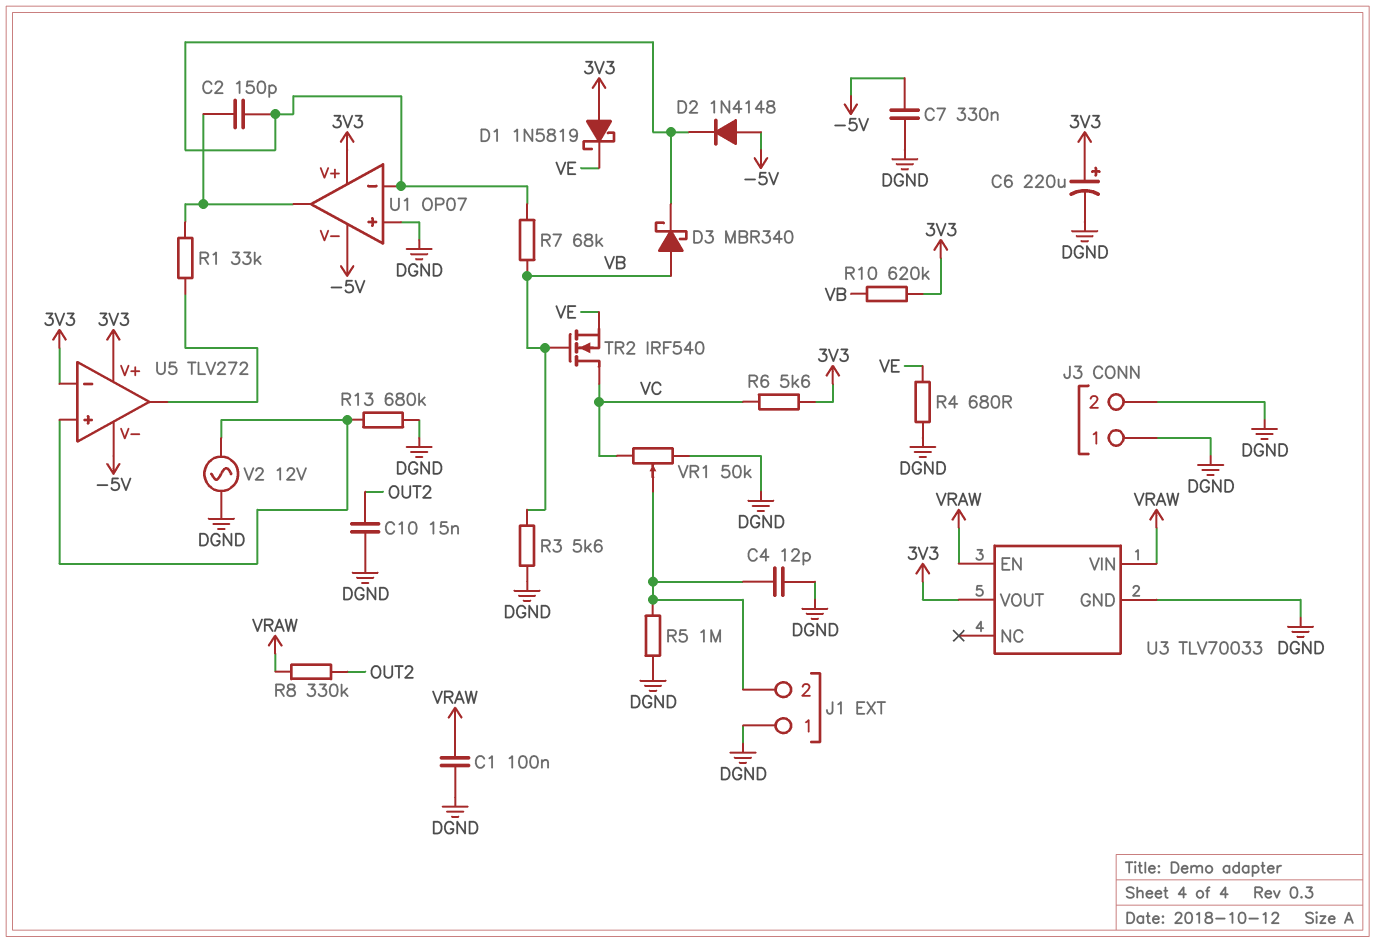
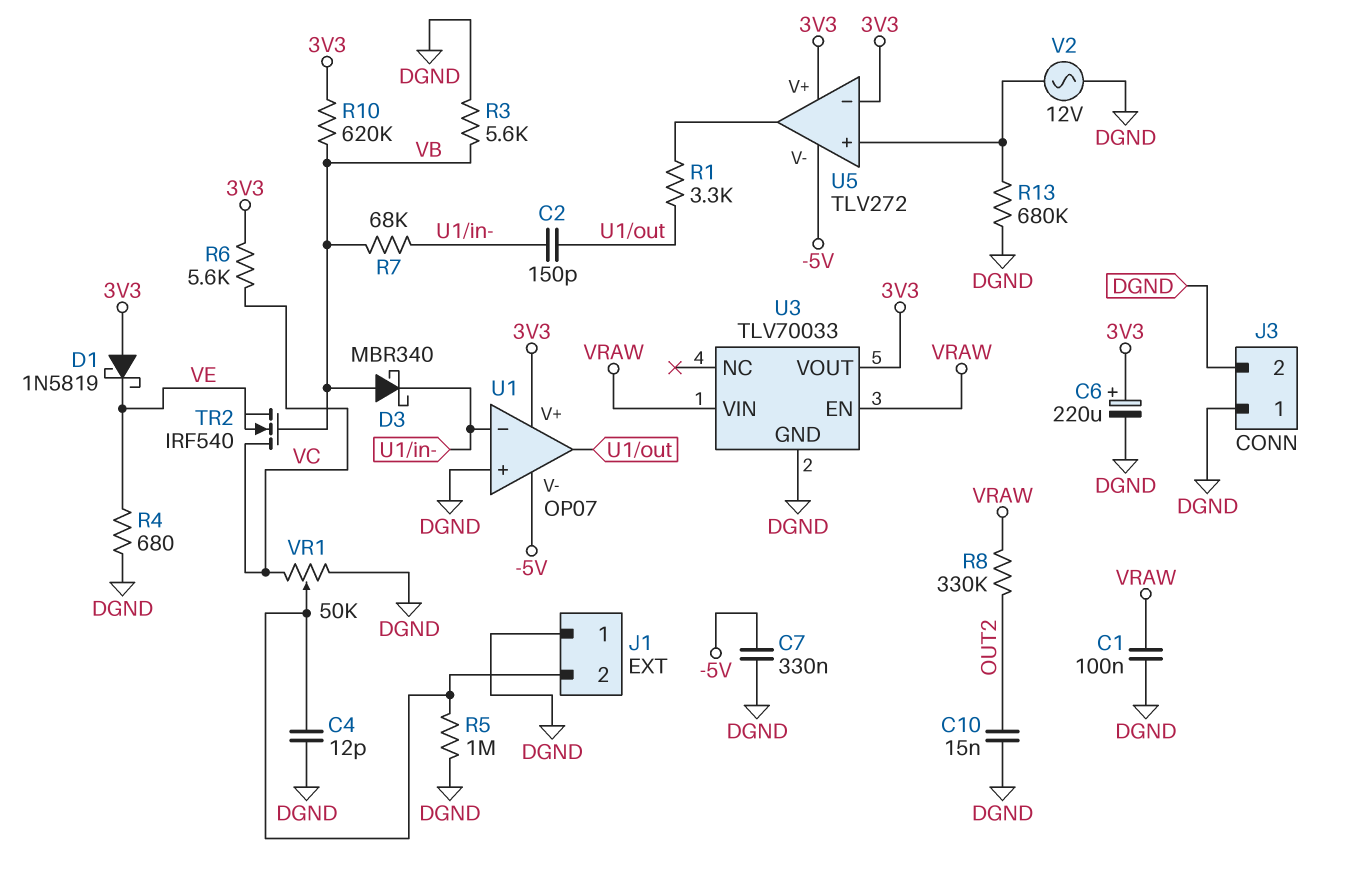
D2: diode 1N4148 (A -5V, K U1/in-) -> none
R1: 33k (U1/out, U5/out) -> 3.3k (U1/out, U5/out)

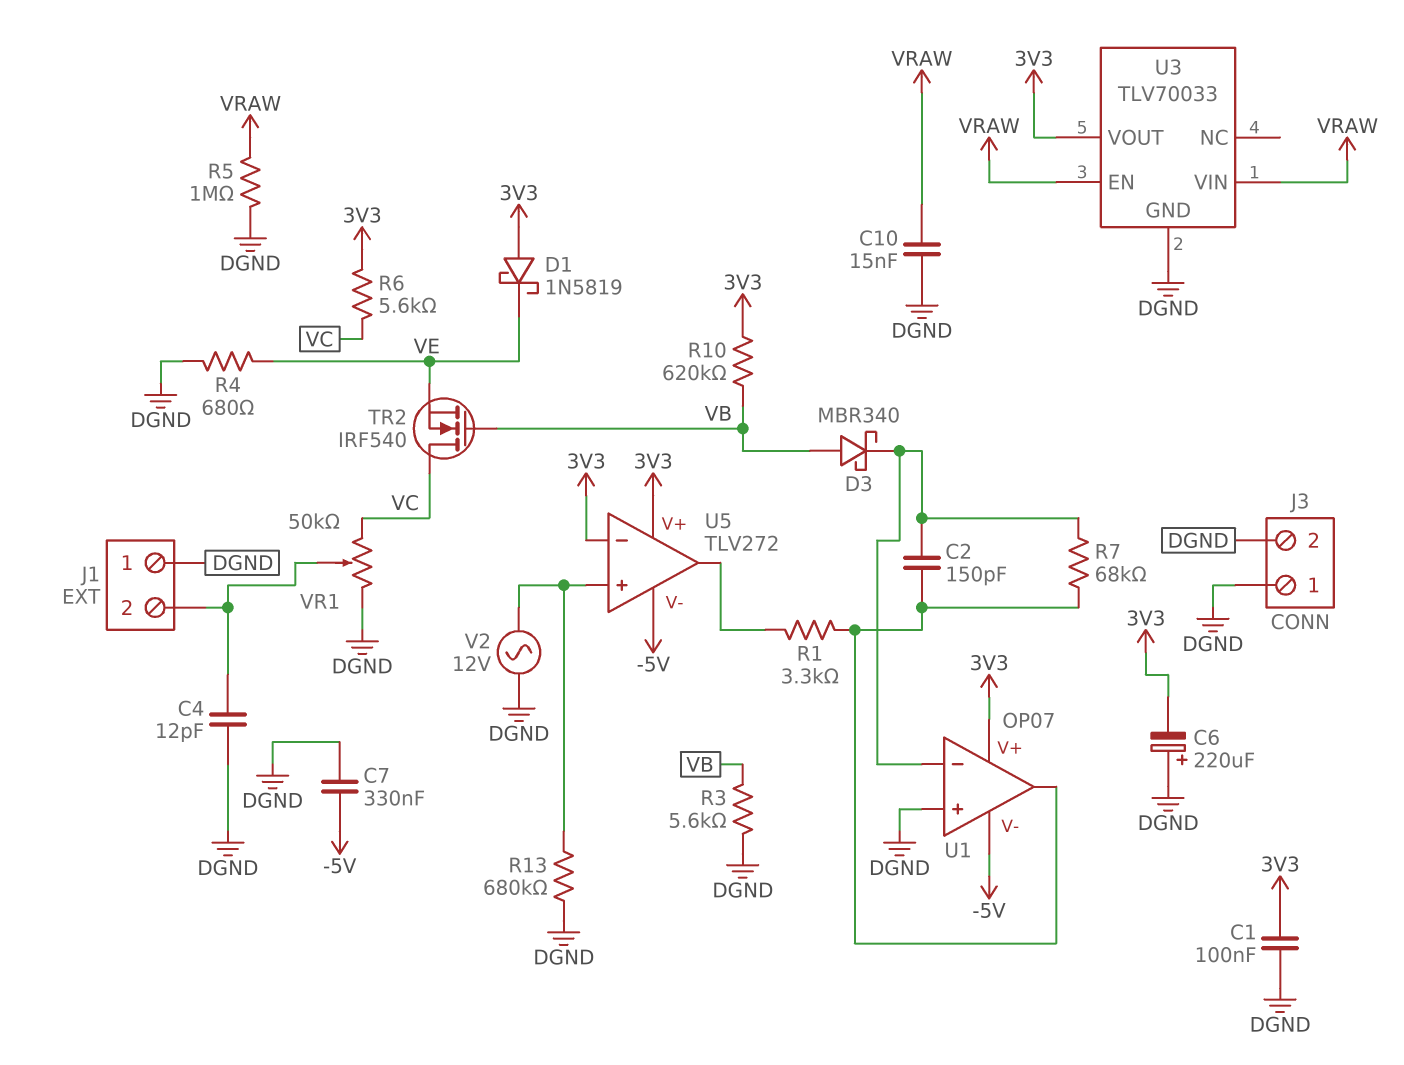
C1: 100nF (DGND, VRAW) -> 100nF (3V3, DGND)
C6: 220uF (plus 3V3, minus DGND) -> 220uF (plus DGND, minus 3V3)
C10: 15nF (DGND, OUT2) -> 15nF (DGND, VRAW)
R5: 1M (DGND, J1/2) -> 1M (DGND, VRAW)
R7: 68k (U1/in-, VB) -> 68k (U1/in-, U1/out)
R8: 330k (OUT2, VRAW) -> none

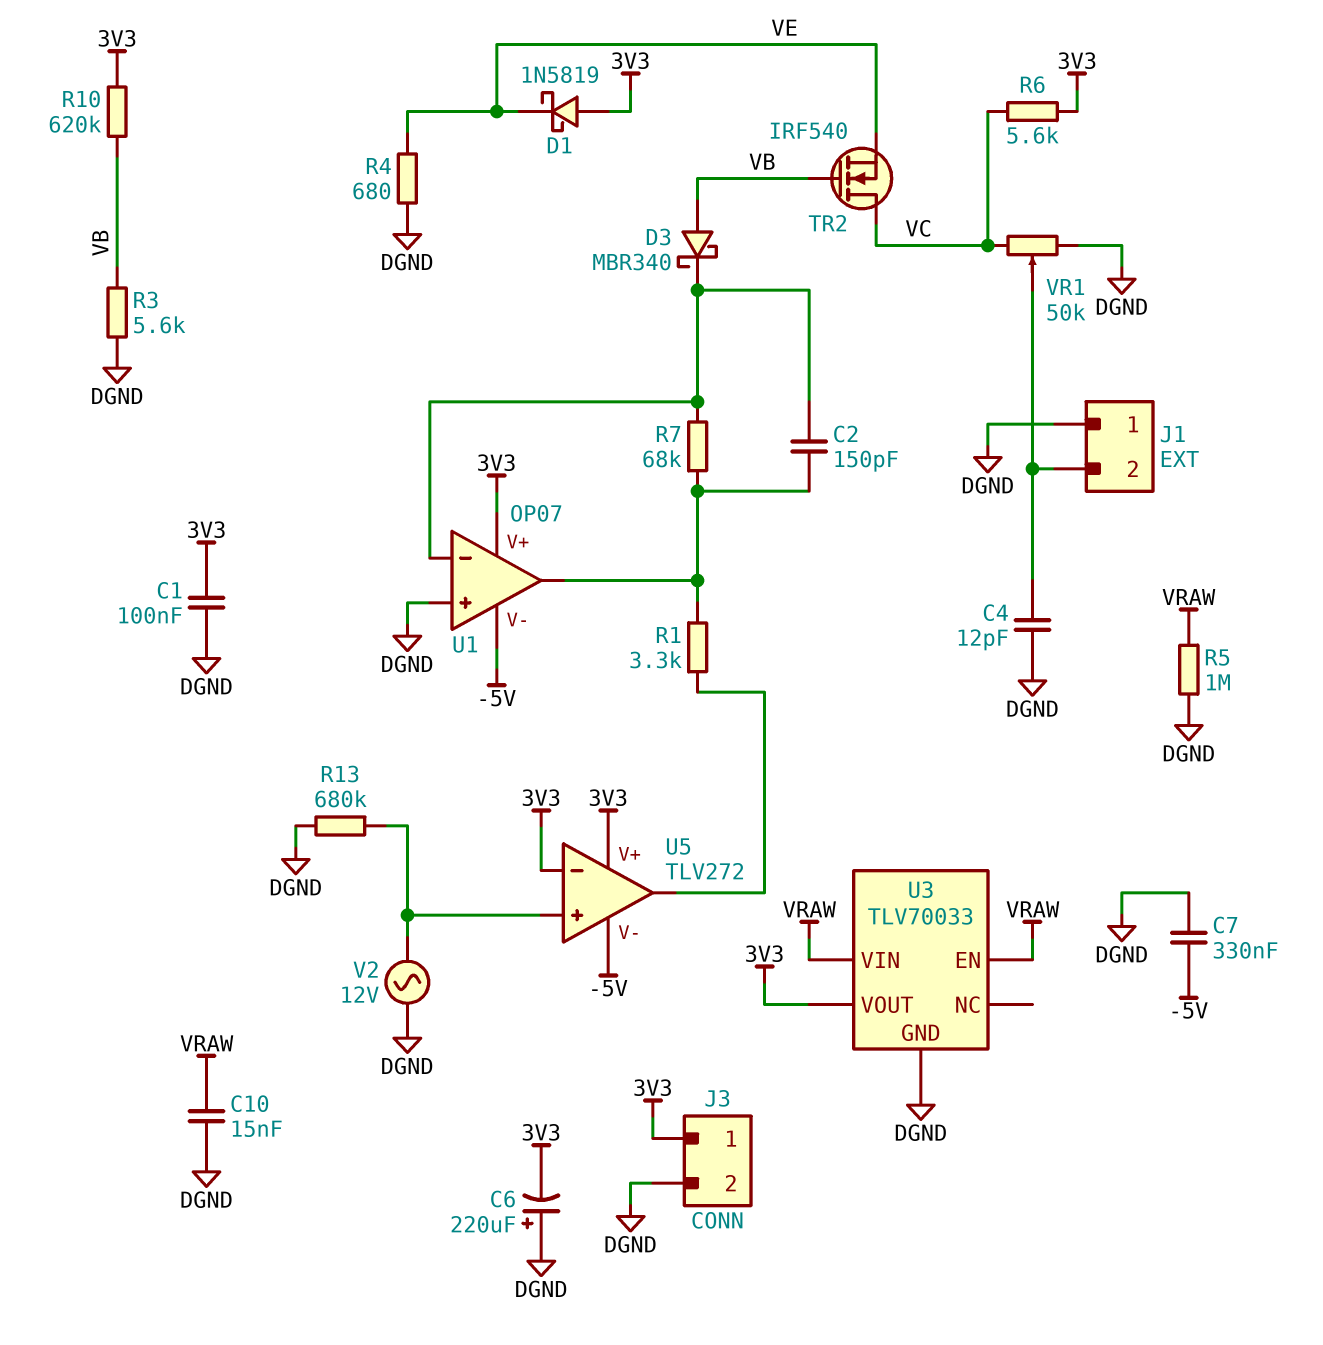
J3 pin 1: DGND -> 3V3

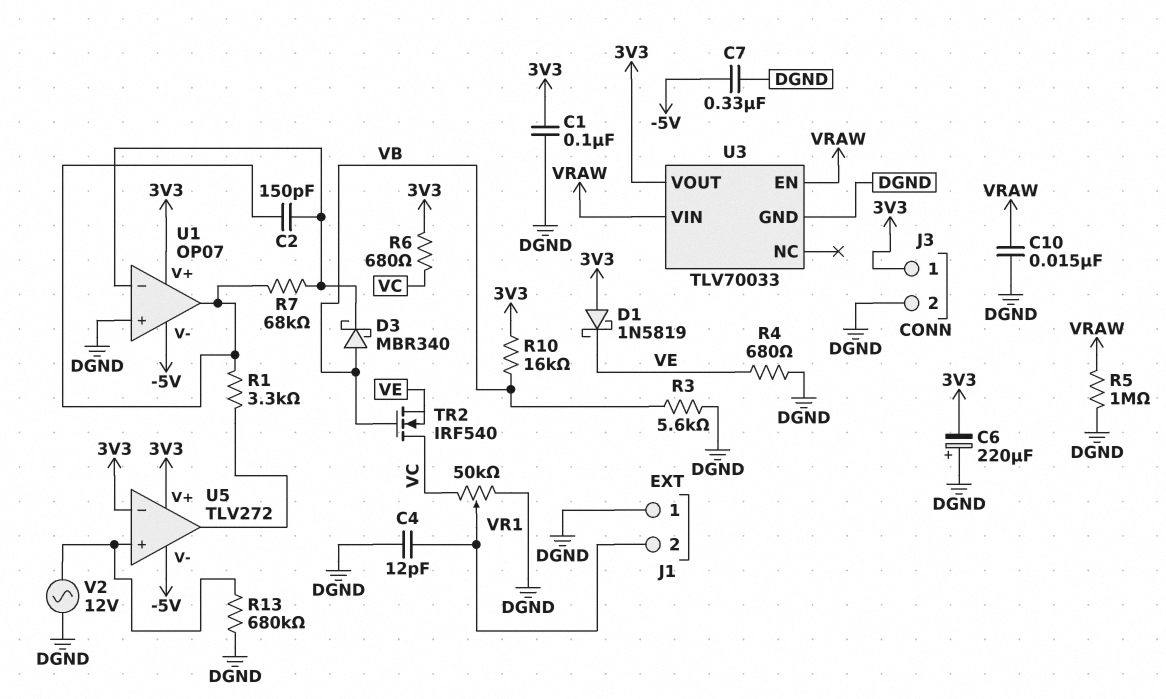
R6: 5.6k (3V3, VC) -> 680 (3V3, VC)
R10: 620k (3V3, VB) -> 16k (3V3, VB)

